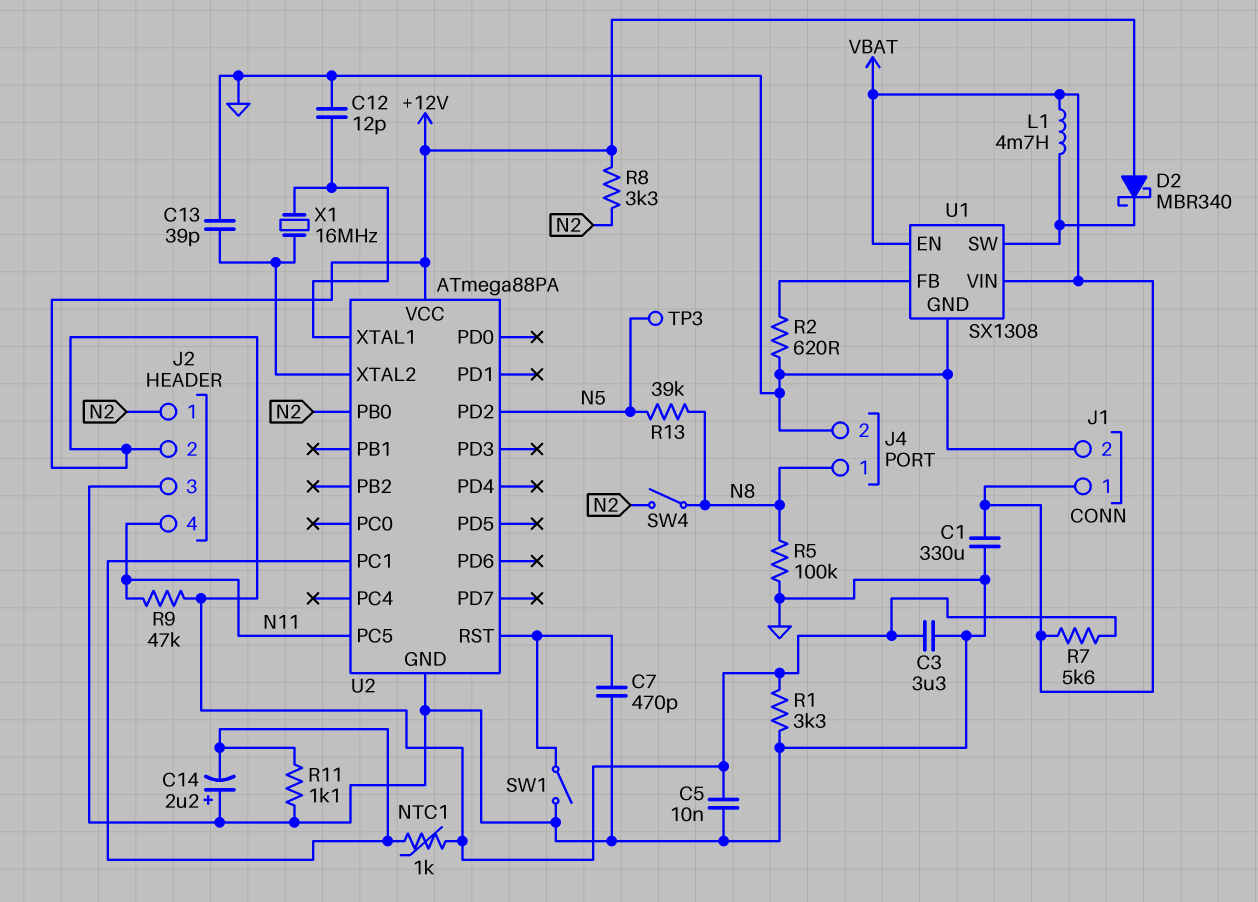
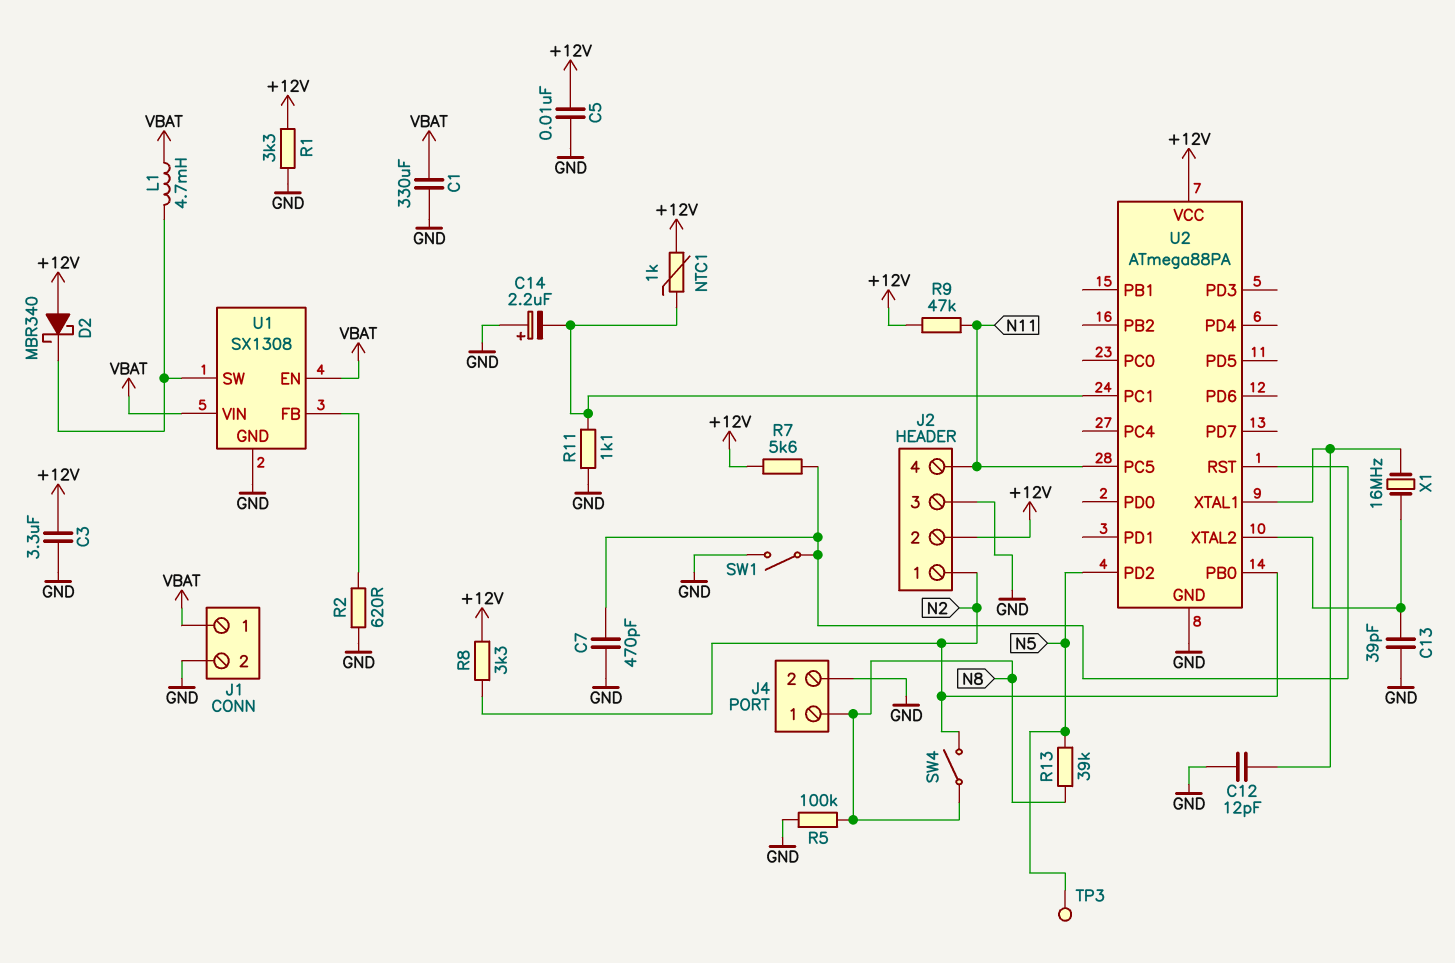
R7: 5.6k (+12V, VBAT) -> 5.6k (+12V, U2/RST)

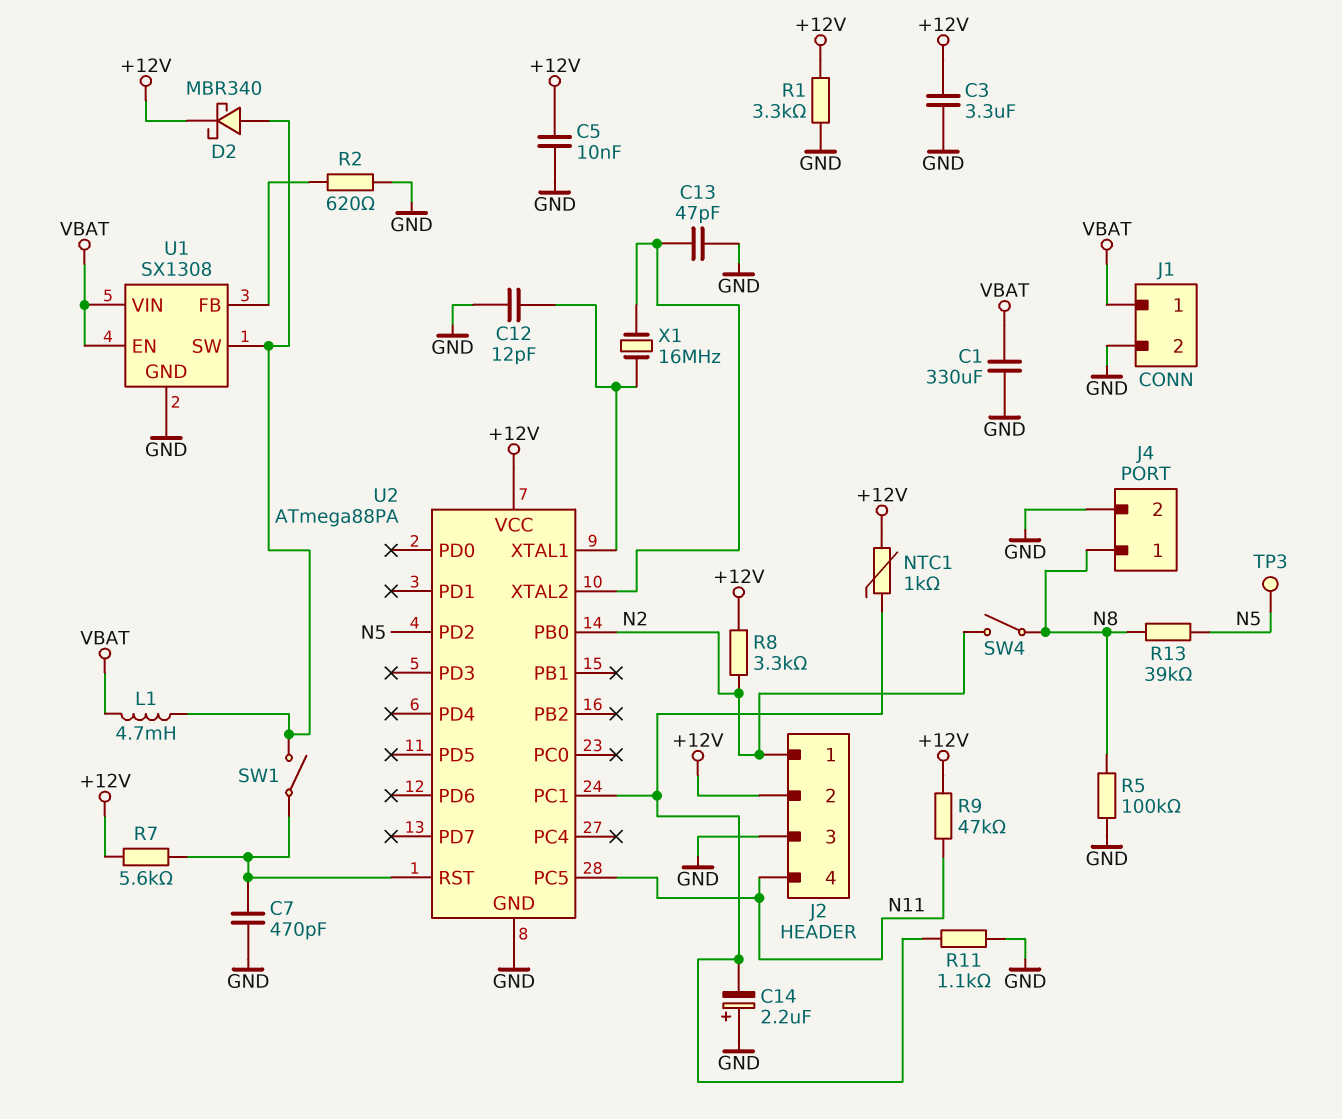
C13: 39pF (GND, U2/XTAL2) -> 47pF (GND, U2/XTAL2)
D2: schottky MBR340 (A +12V, K U1/SW) -> schottky MBR340 (A U1/SW, K +12V)
SW1: switch (GND, U2/RST) -> switch (U1/SW, U2/RST)

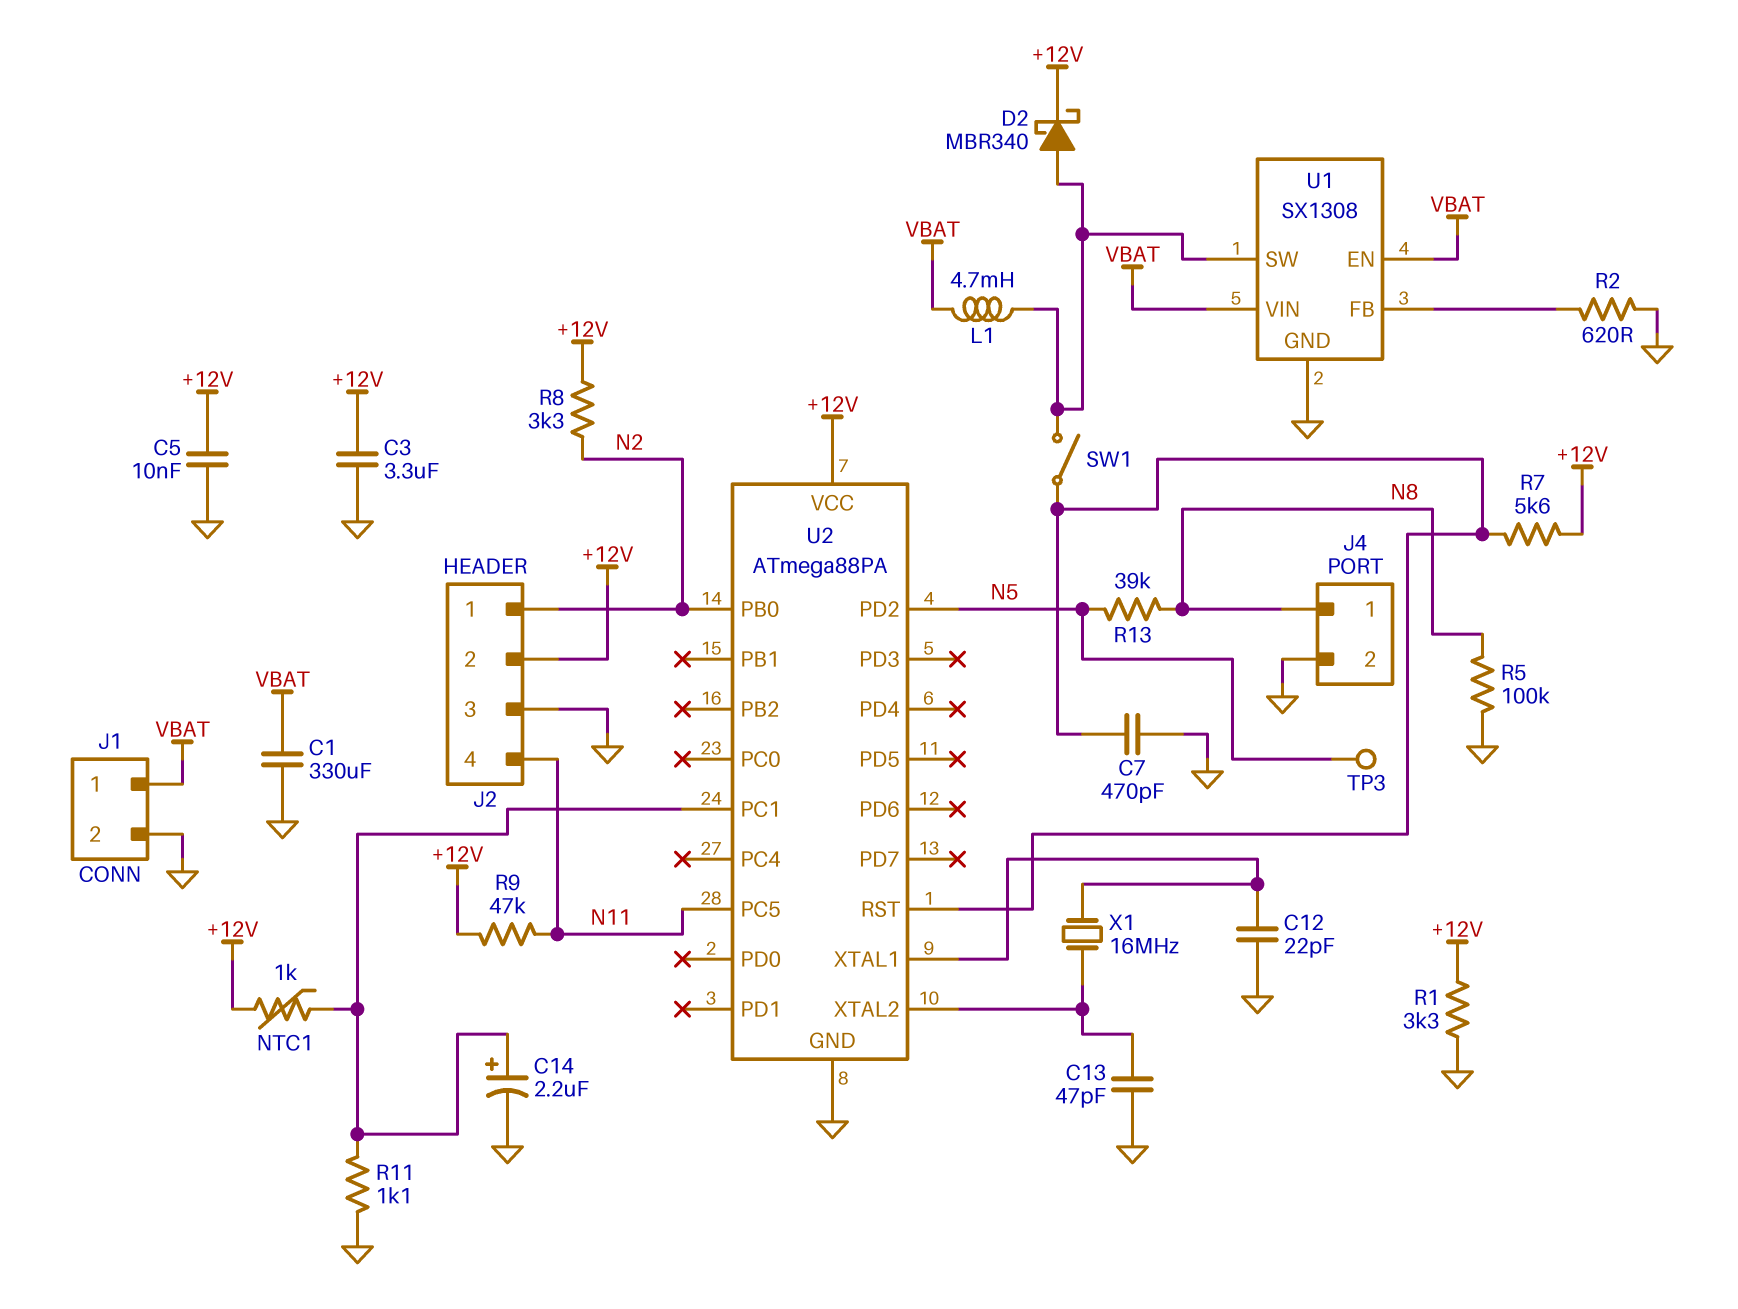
C12: 12pF (GND, U2/XTAL1) -> 22pF (GND, U2/XTAL1)
C14: 2.2uF (plus GND, minus U2/PC1) -> 2.2uF (plus U2/PC1, minus GND)
SW4: switch (N2, N8) -> none

